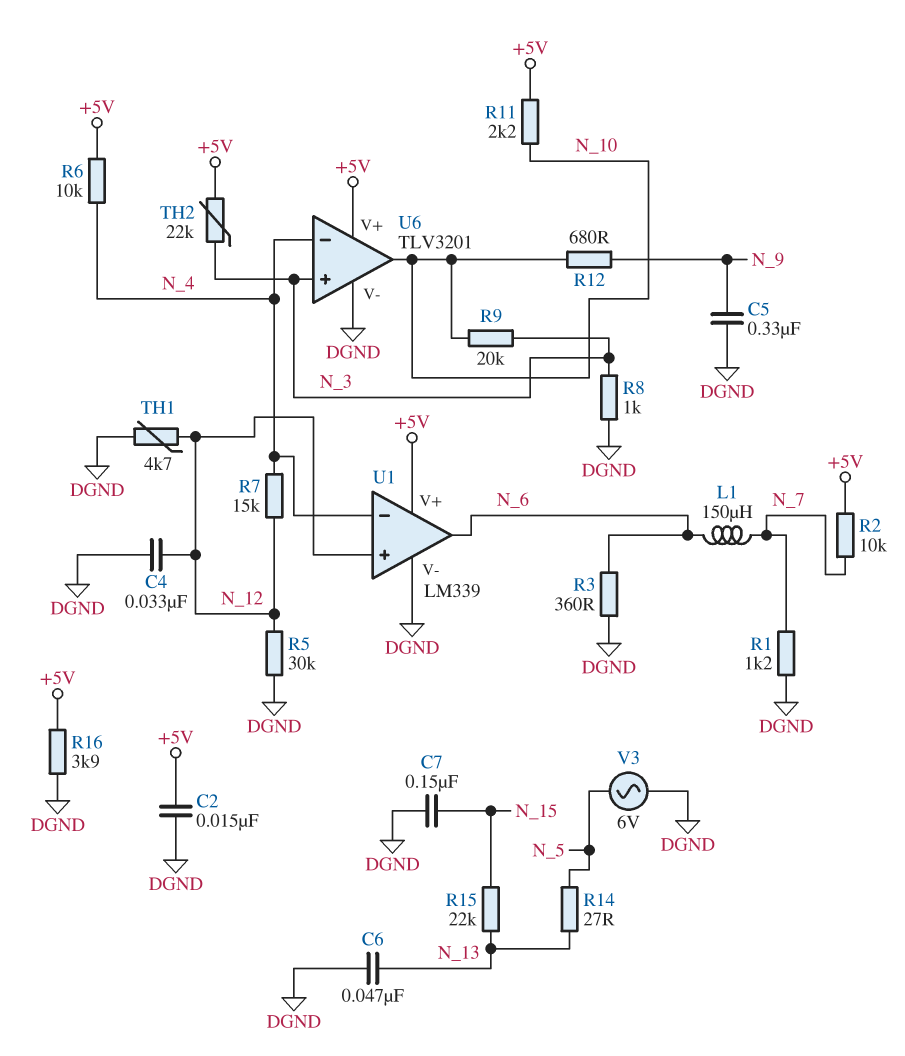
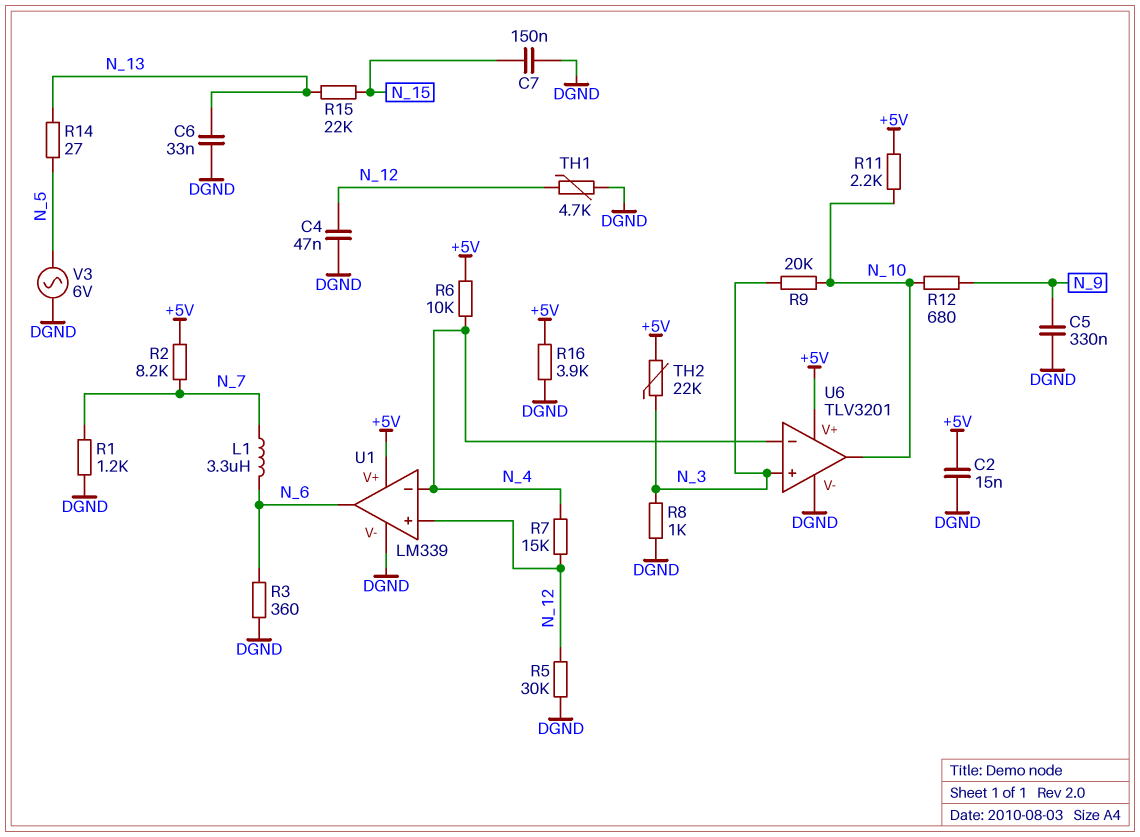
C4: 33nF (DGND, N_12) -> 47nF (DGND, N_12)
C6: 47nF (DGND, N_13) -> 33nF (DGND, N_13)
L1: 150uH (N_6, N_7) -> 3.3uH (N_6, N_7)
R2: 10k (+5V, N_7) -> 8.2k (+5V, N_7)

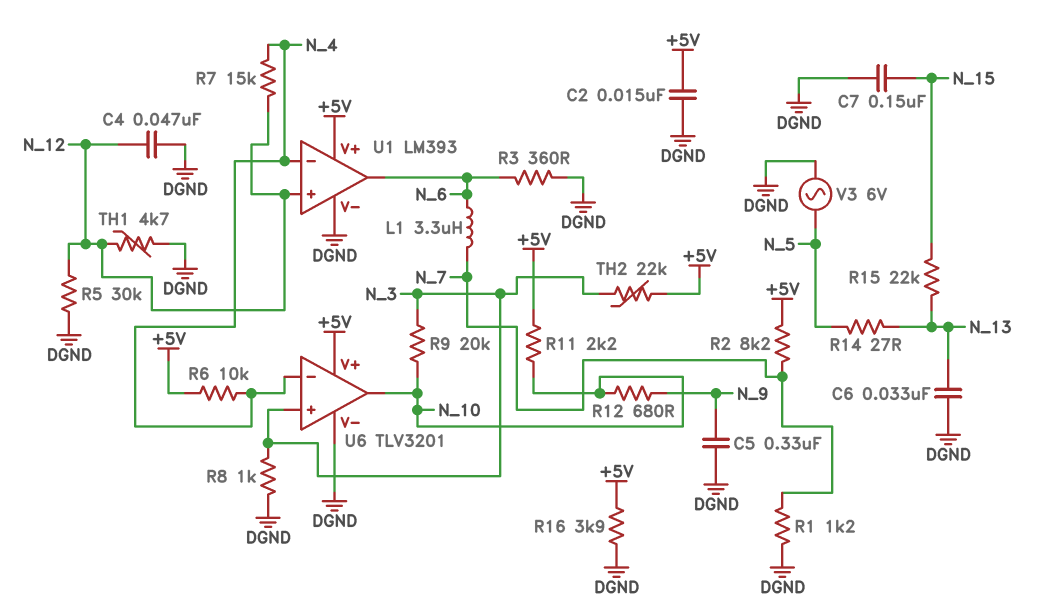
U1: LM339 -> LM393

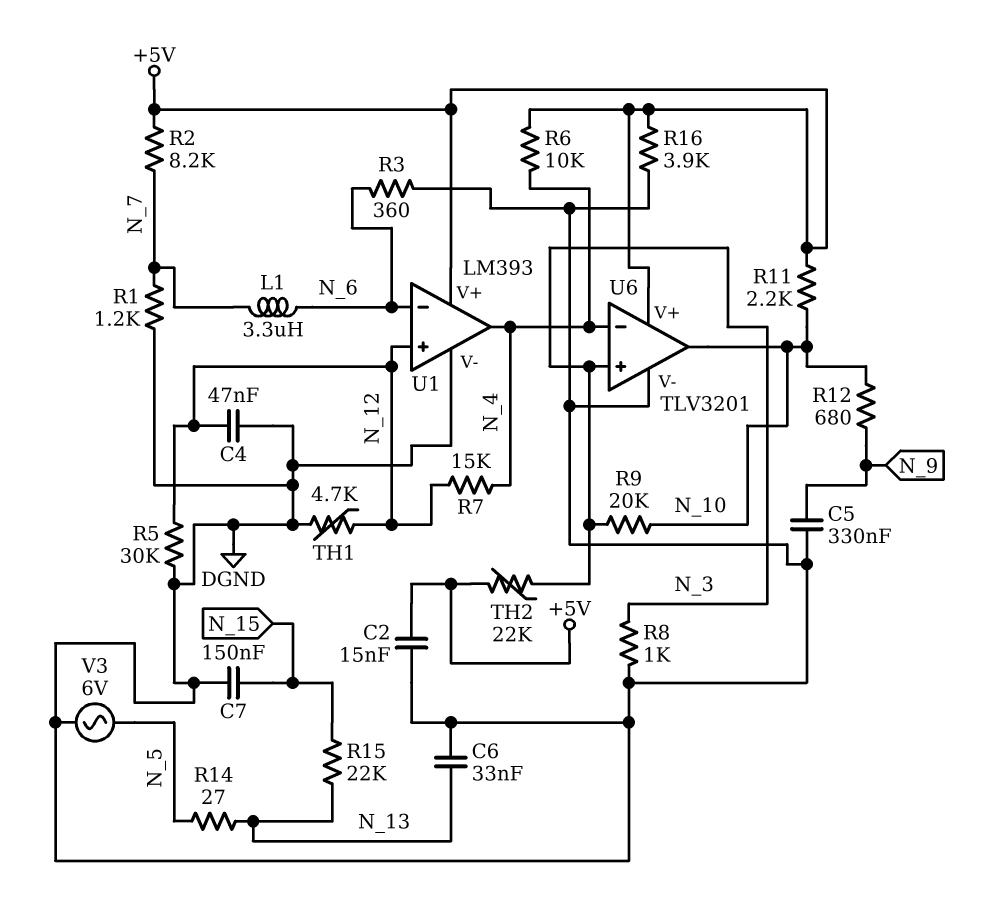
U1 pin in-: N_4 -> N_6
U1 pin out: N_6 -> N_4

